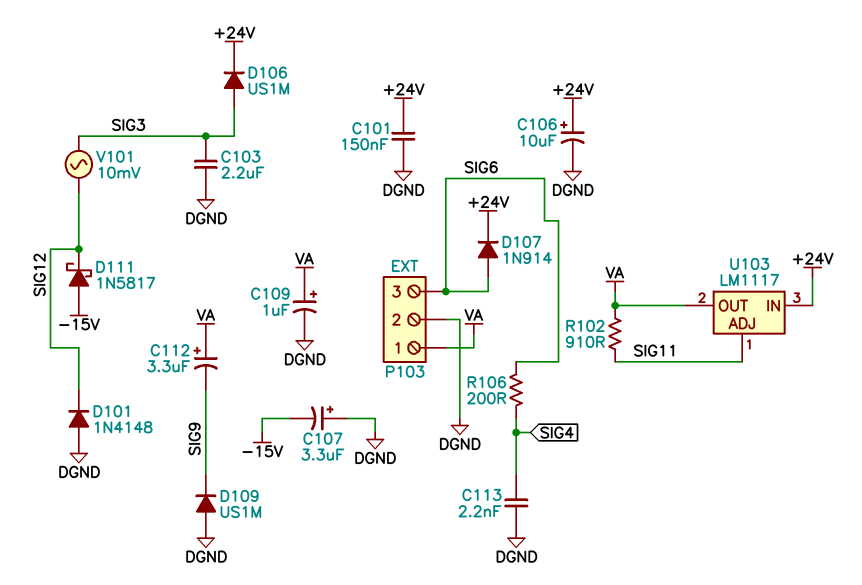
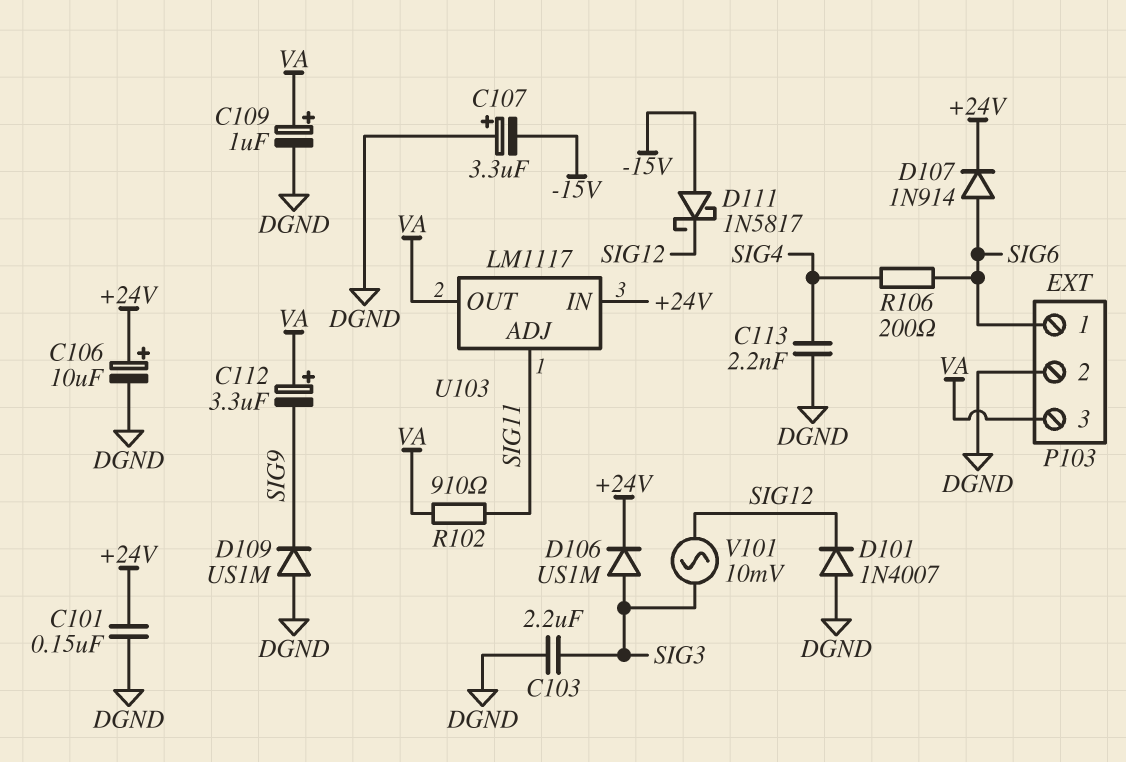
D101: diode 1N4148 (A DGND, K SIG12) -> diode 1N4007 (A DGND, K SIG12)
P103 pin 1: VA -> SIG6
P103 pin 3: SIG6 -> VA

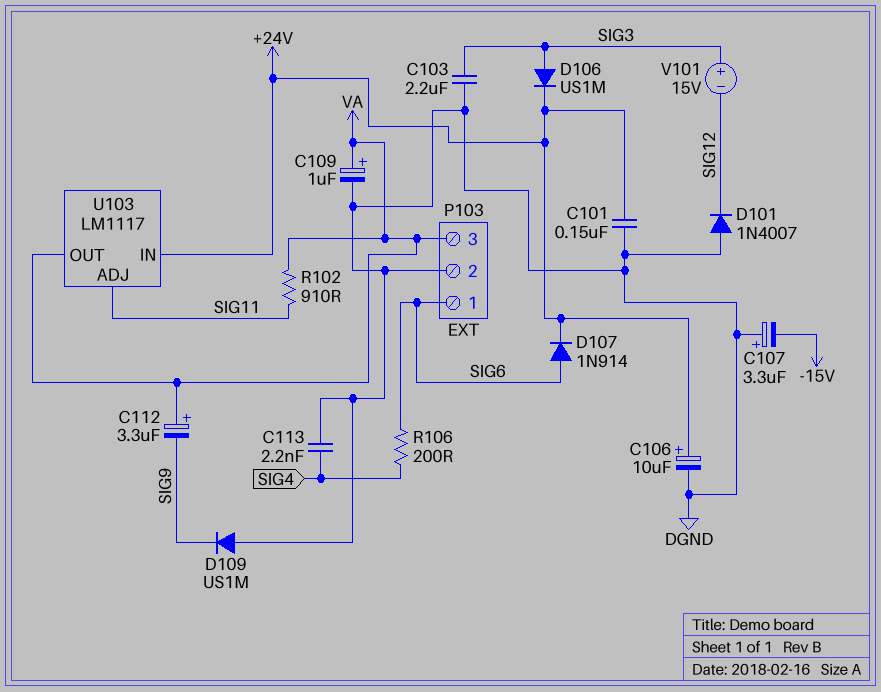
D111: schottky 1N5817 (A -15V, K SIG12) -> none
V101: AC 10mV (SIG3, SIG12) -> 15V (plus SIG3, minus SIG12)

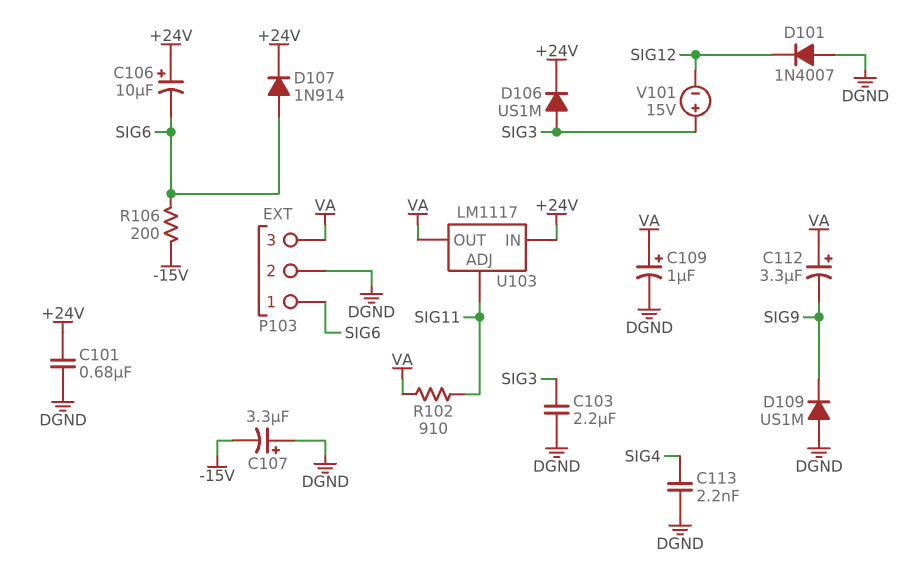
C101: 150nF (+24V, DGND) -> 680nF (+24V, DGND)
C106: 10uF (plus +24V, minus DGND) -> 10uF (plus +24V, minus SIG6)
R106: 200 (SIG4, SIG6) -> 200 (-15V, SIG6)

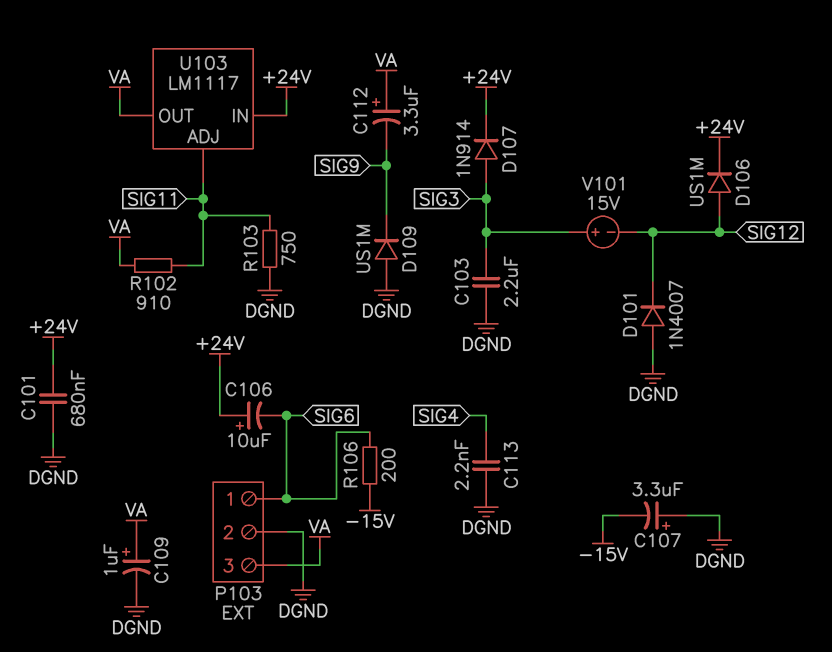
D106: diode US1M (A SIG3, K +24V) -> diode US1M (A SIG12, K +24V)
D107: diode 1N914 (A SIG6, K +24V) -> diode 1N914 (A SIG3, K +24V)
R103: none -> 750 (DGND, SIG11)

